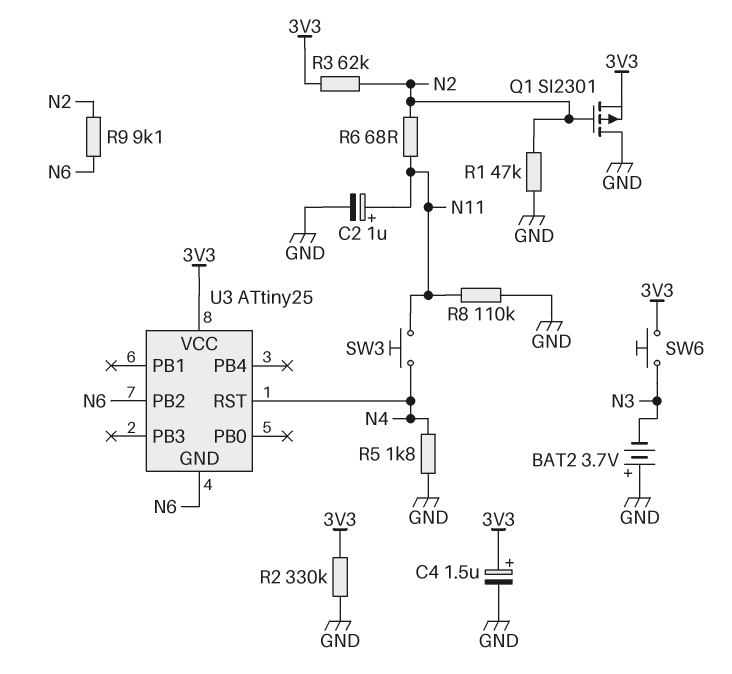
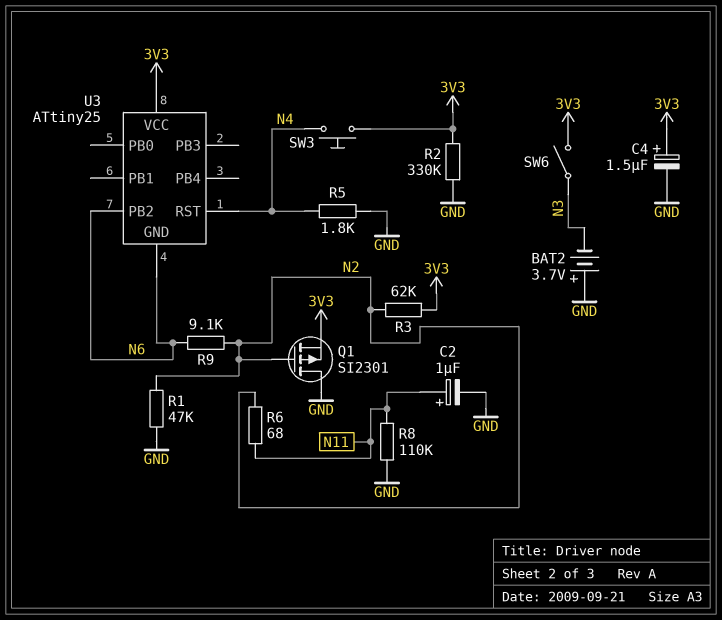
SW3: button (N4, N11) -> button (3V3, N4)
SW6: button (3V3, N3) -> switch (3V3, N3)

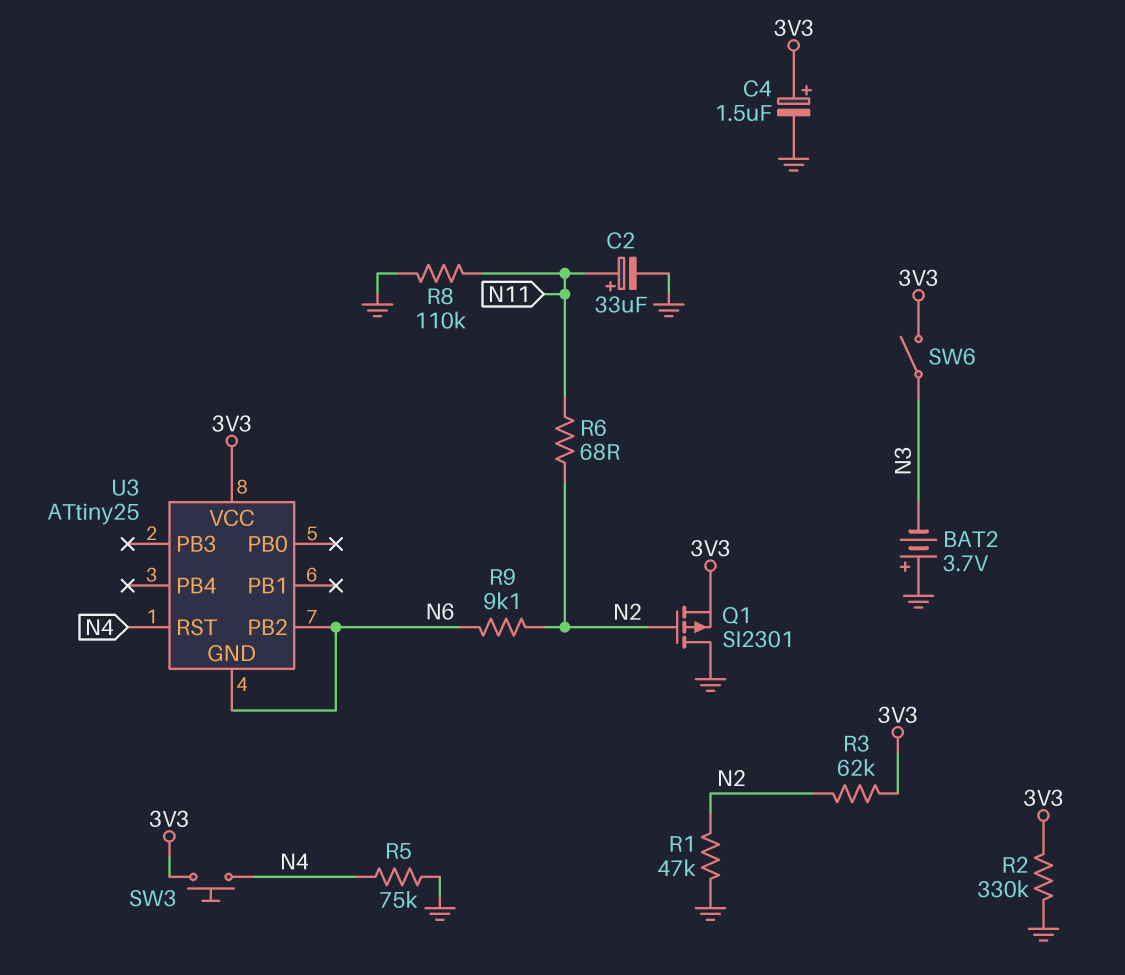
C2: 1uF (plus N11, minus GND) -> 33uF (plus N11, minus GND)
R5: 1.8k (GND, N4) -> 75k (GND, N4)

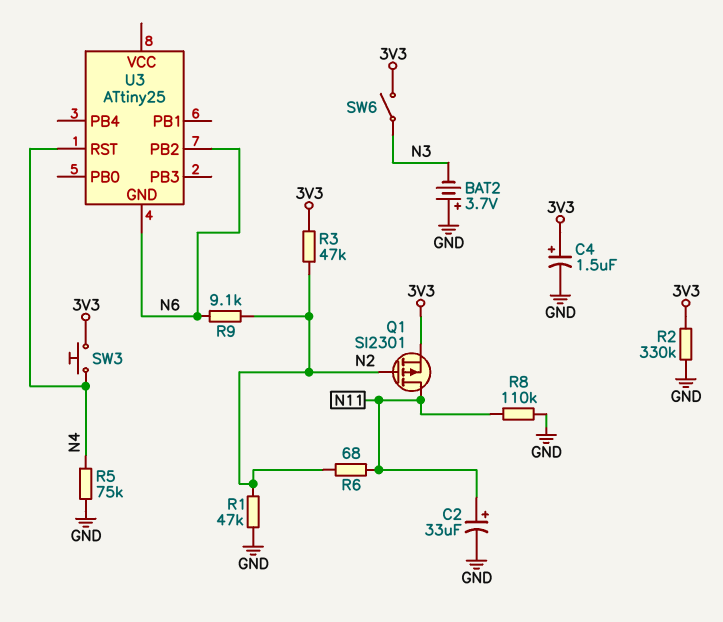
Q1: PMOS SI2301 (G N2, D GND, S 3V3) -> PMOS SI2301 (G N2, D N11, S 3V3)
R3: 62k (3V3, N2) -> 47k (3V3, N2)
U3 pin VCC: 3V3 -> none

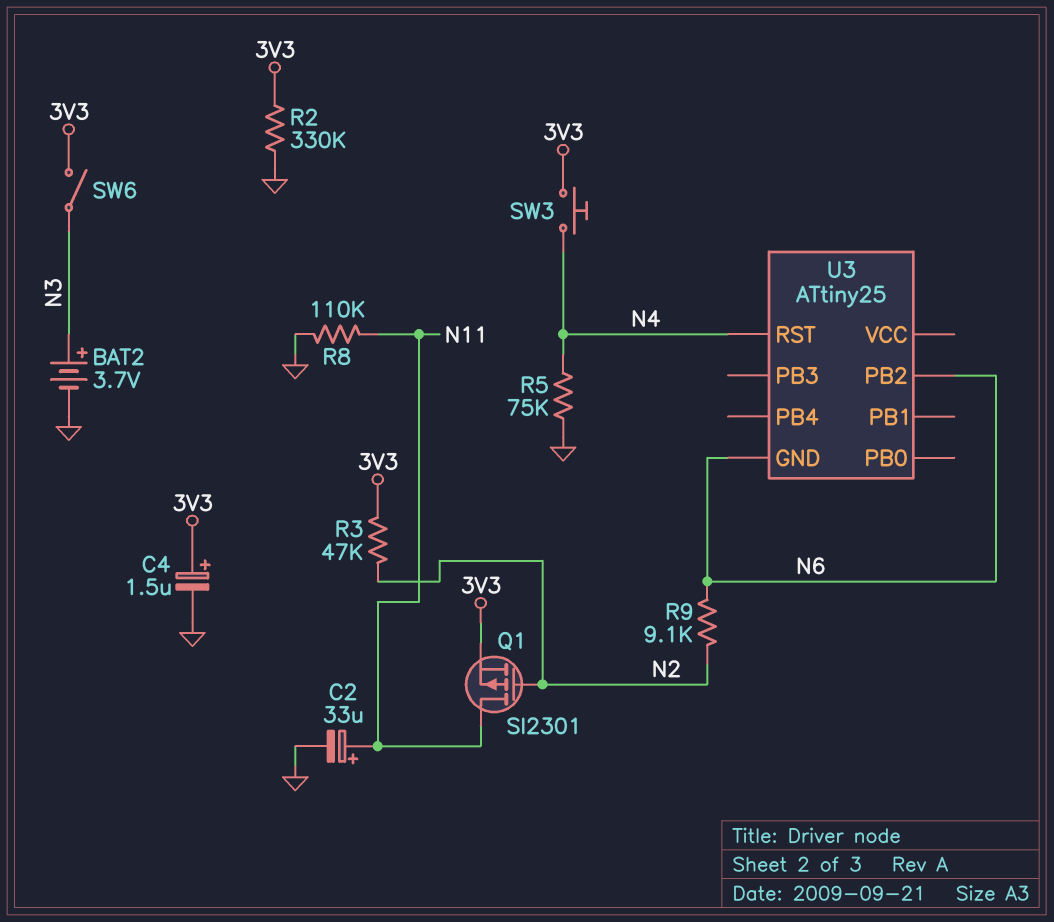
BAT2: 3.7V (plus GND, minus N3) -> 3.7V (plus N3, minus GND)
R1: 47k (GND, N2) -> none
R6: 68 (N2, N11) -> none

